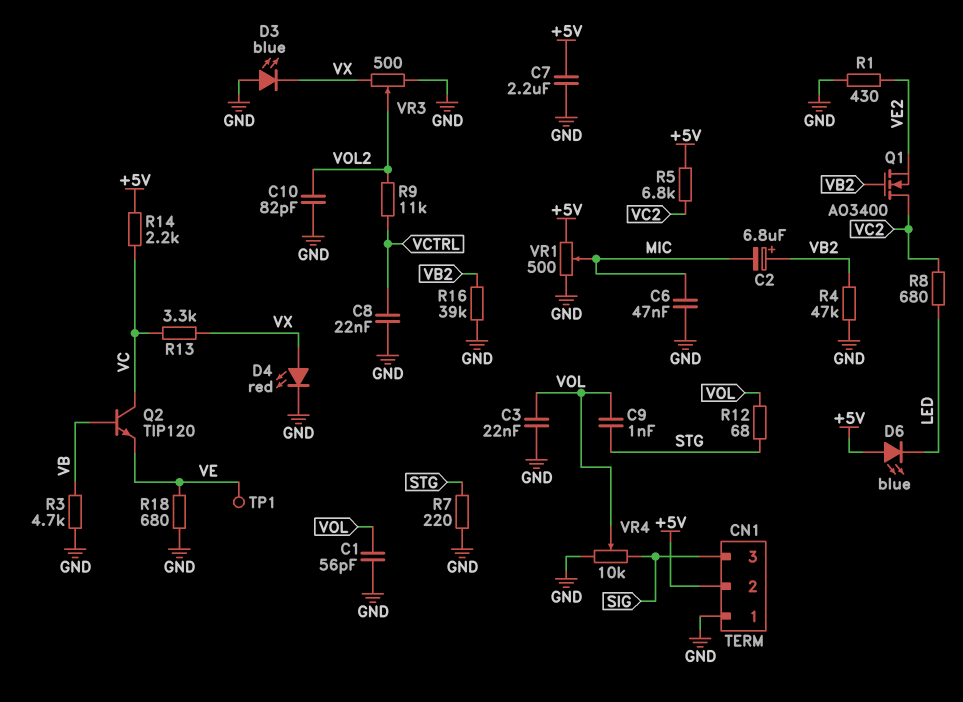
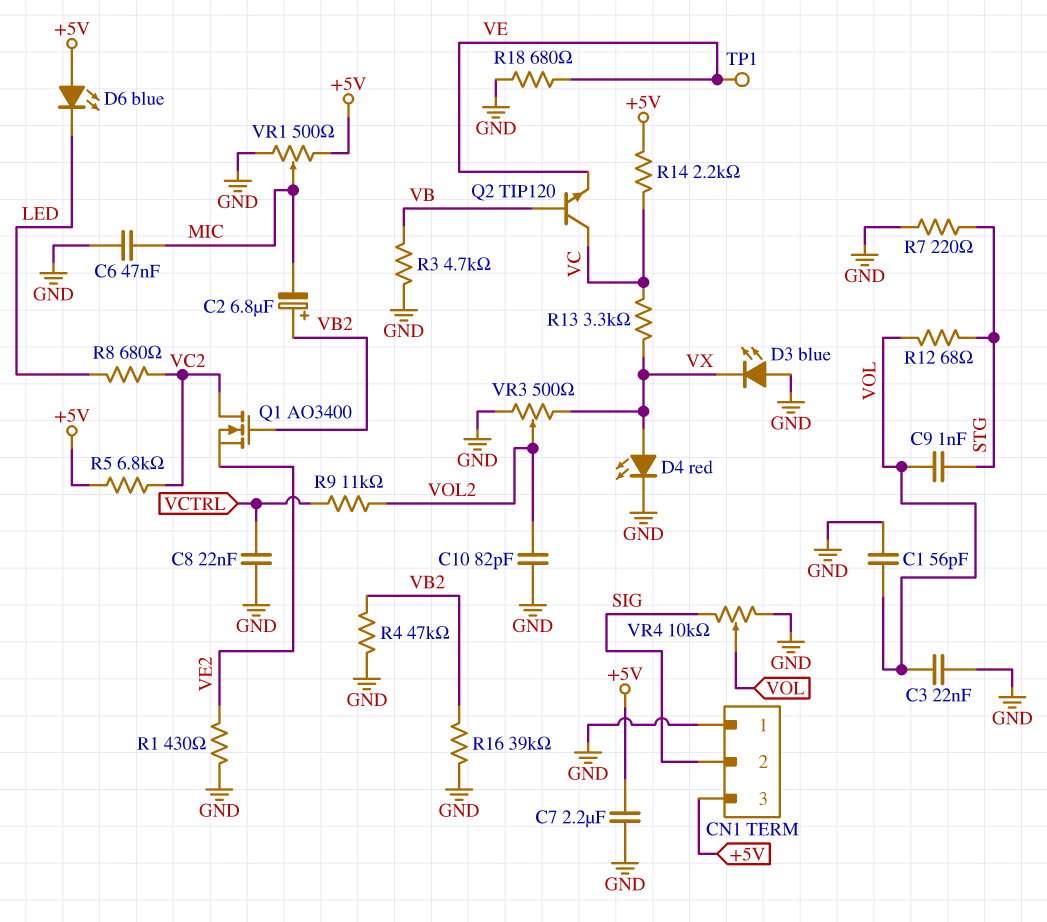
CN1 pin 2: +5V -> SIG
CN1 pin 3: SIG -> +5V

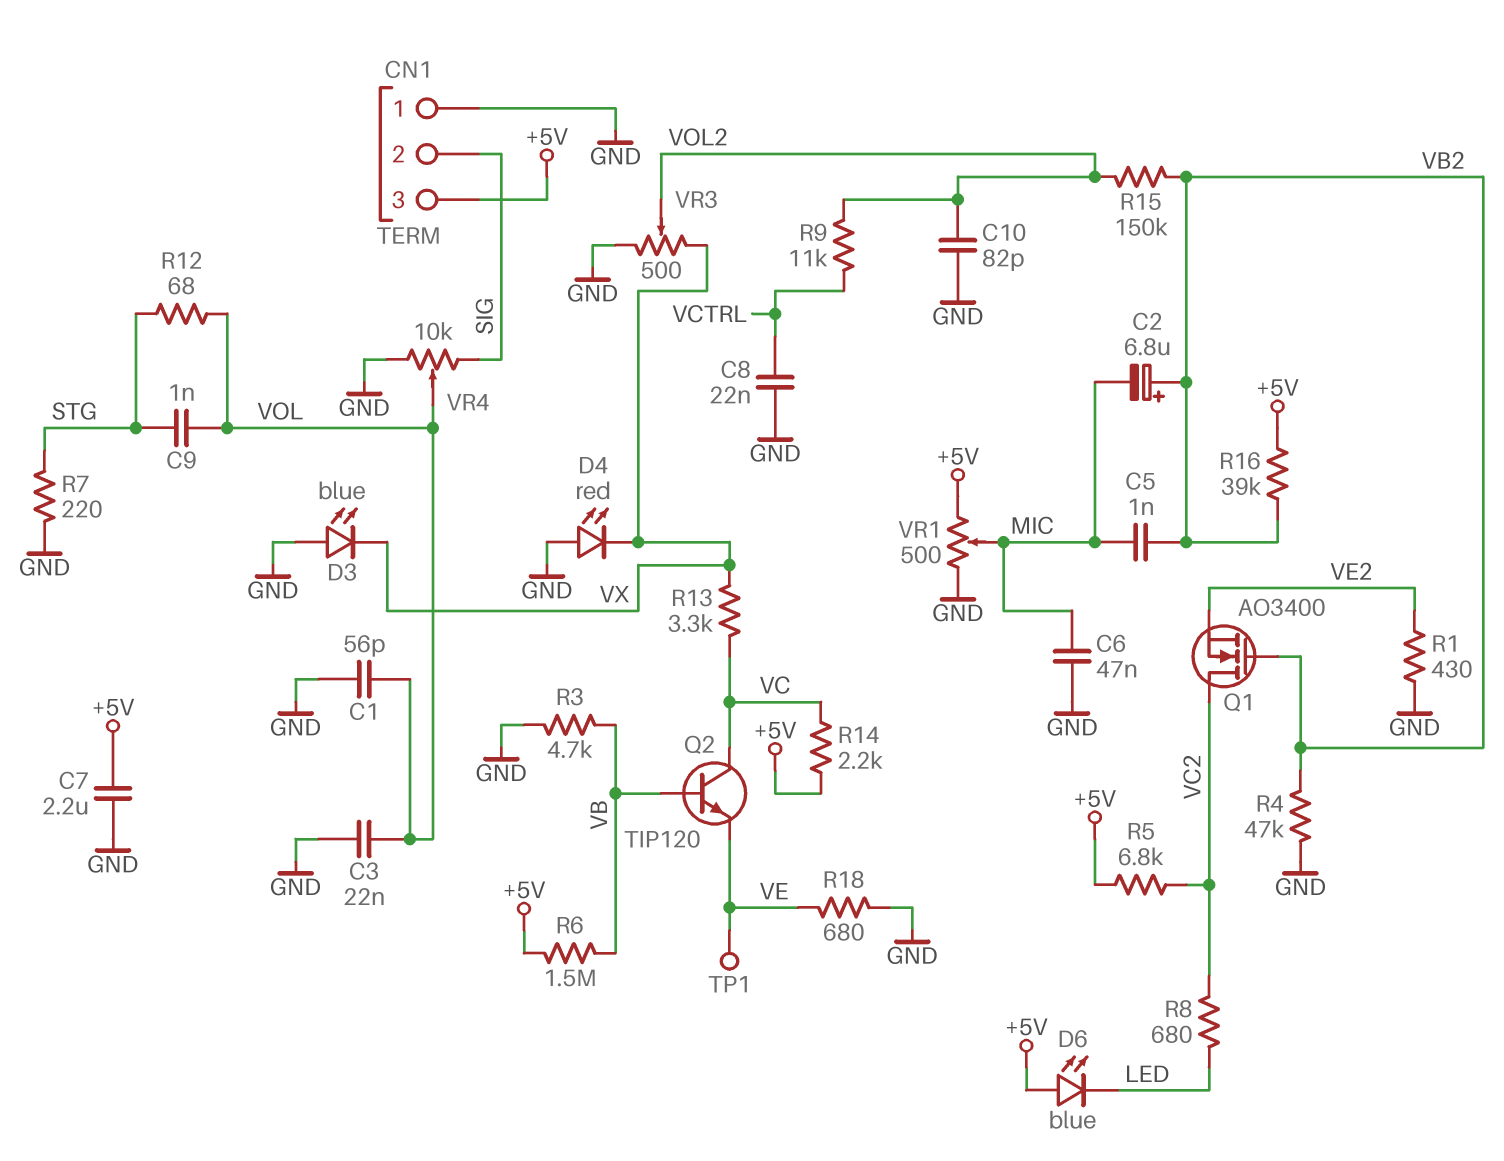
C5: none -> 1nF (MIC, VB2)
D4: LED red (A VX, K GND) -> LED red (A GND, K VX)
R6: none -> 1.5M (+5V, VB)
R15: none -> 150k (VB2, VOL2)
R16: 39k (GND, VB2) -> 39k (+5V, VB2)

